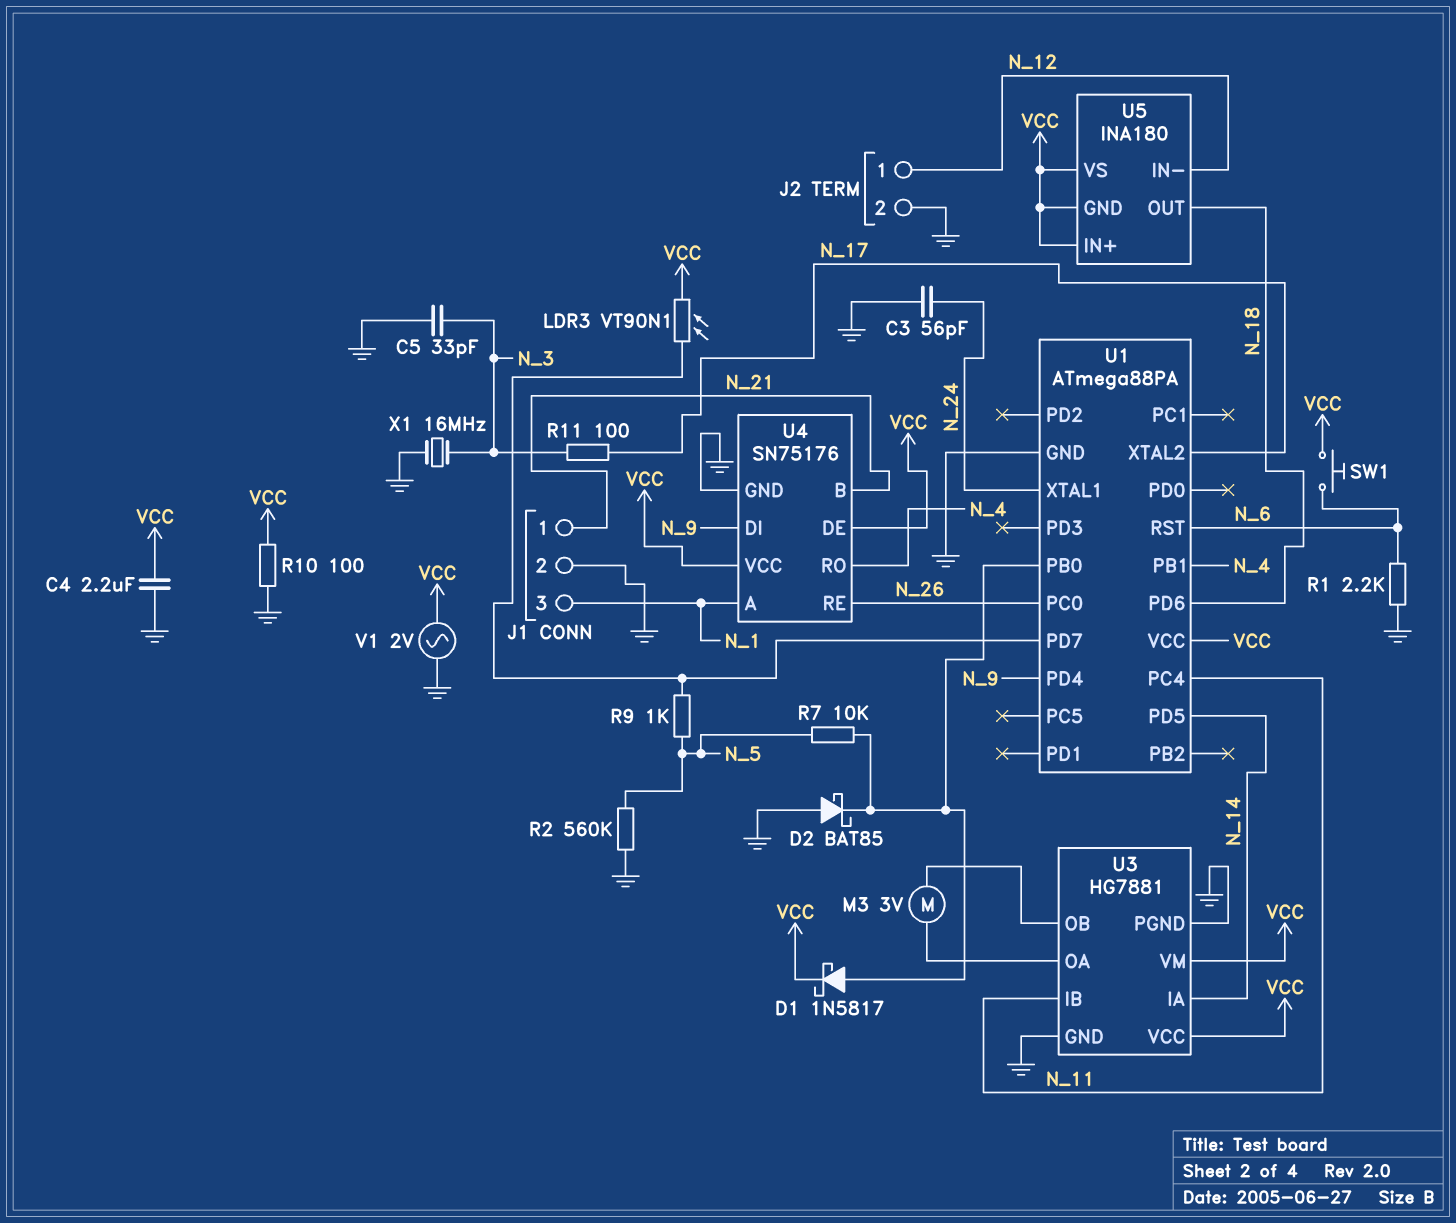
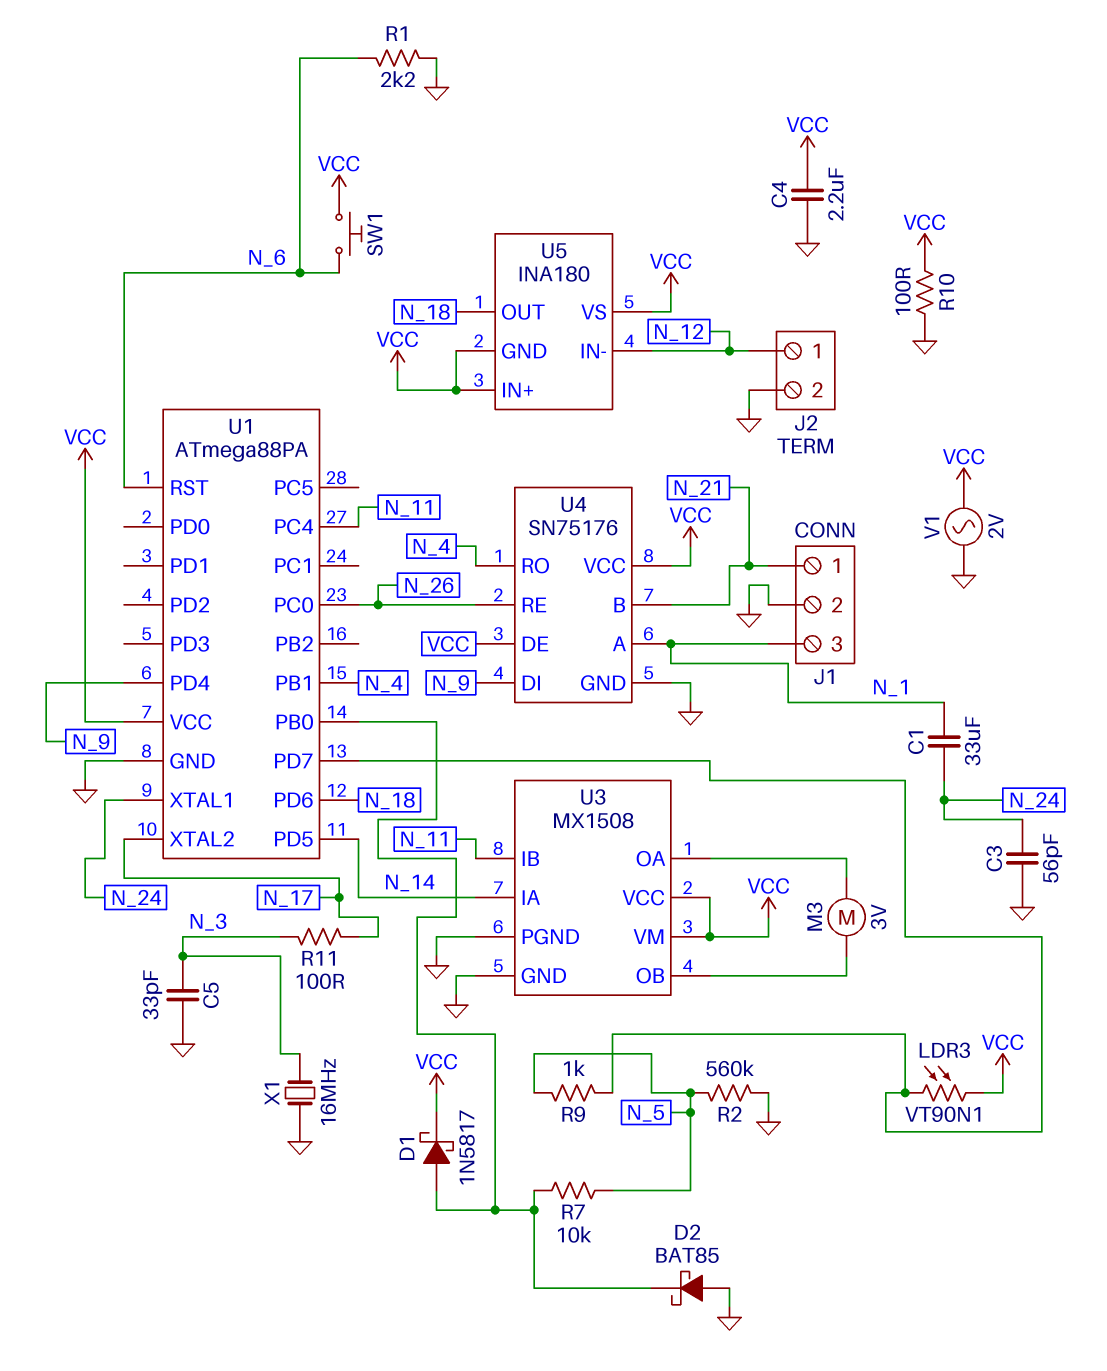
C1: none -> 33uF (N_1, N_24)
U3: HG7881 -> MX1508

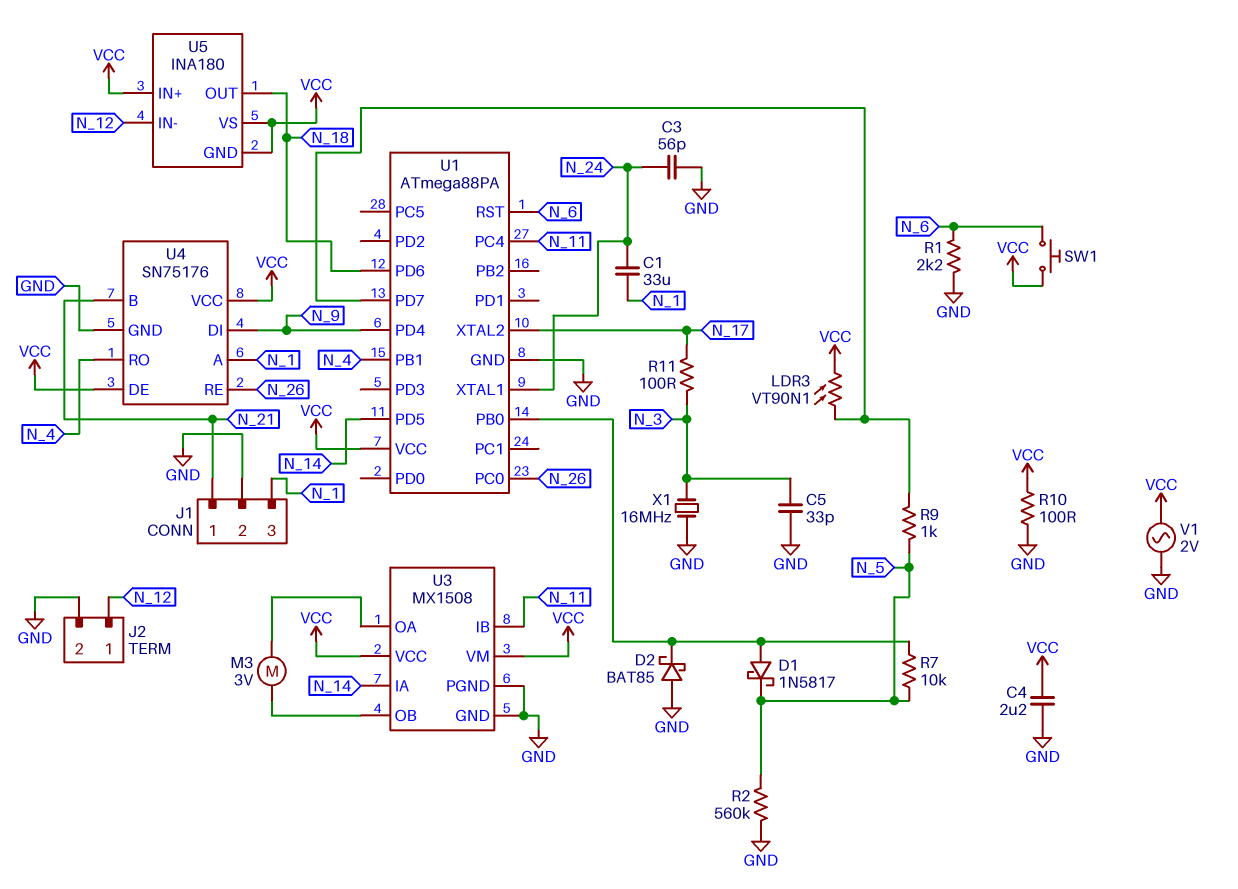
D1: schottky 1N5817 (A U1/PB0, K VCC) -> schottky 1N5817 (A U1/PB0, K N_5)

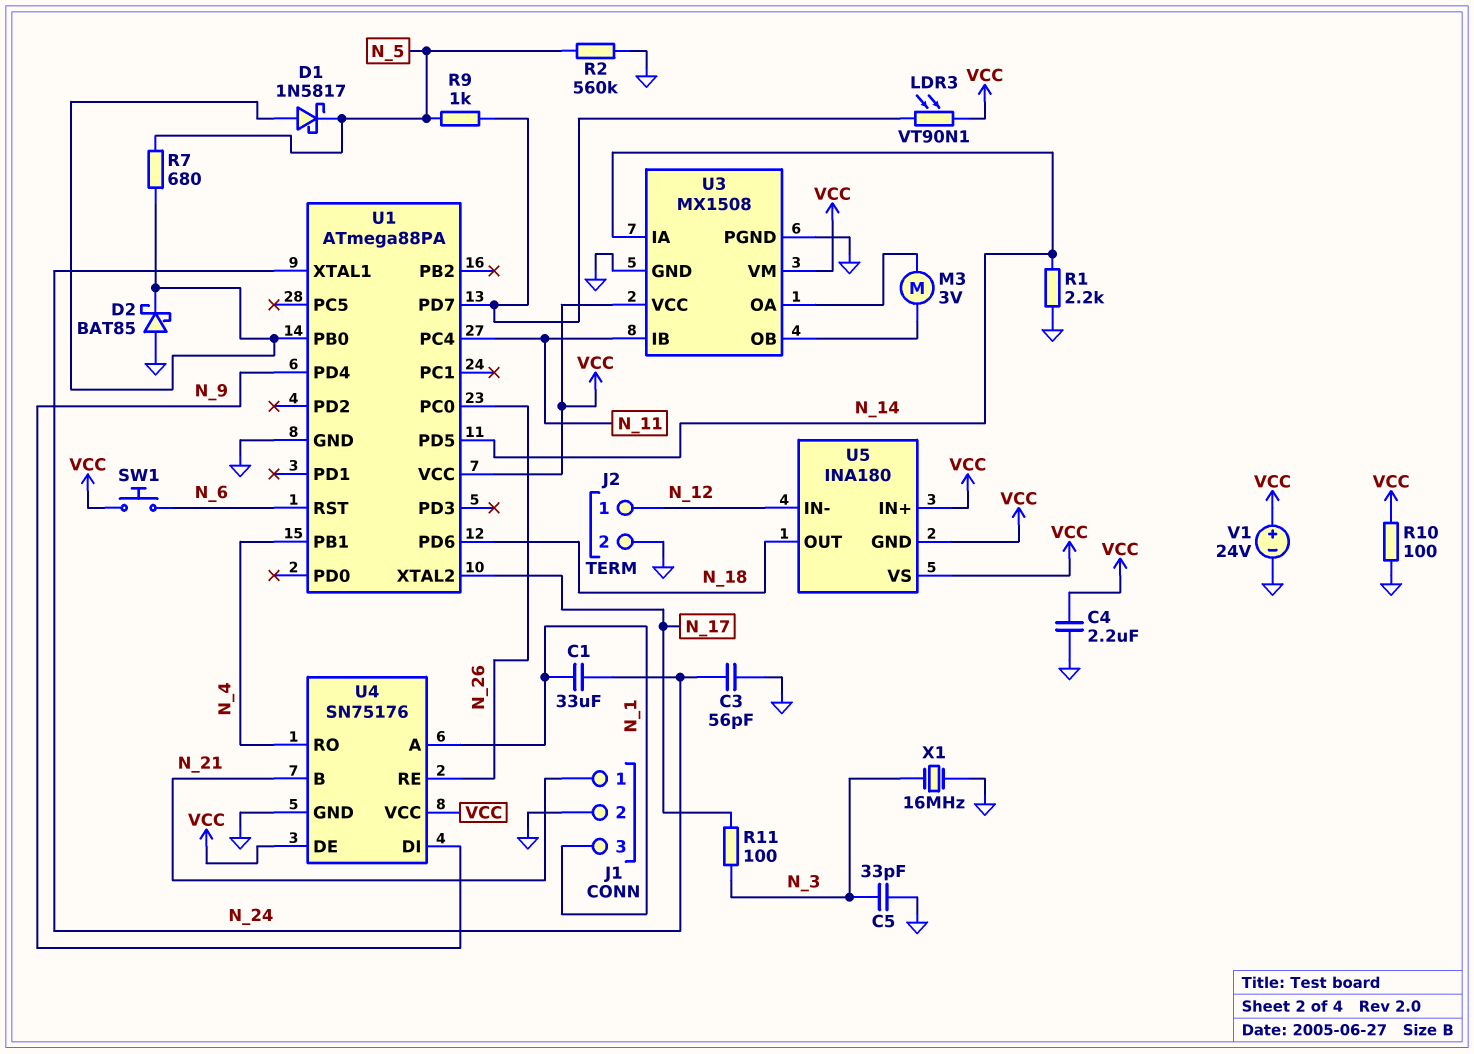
R1: 2.2k (GND, N_6) -> 2.2k (GND, N_14)
R7: 10k (N_5, U1/PB0) -> 680 (N_5, U1/PB0)
V1: AC 2V (GND, VCC) -> 24V (plus VCC, minus GND)

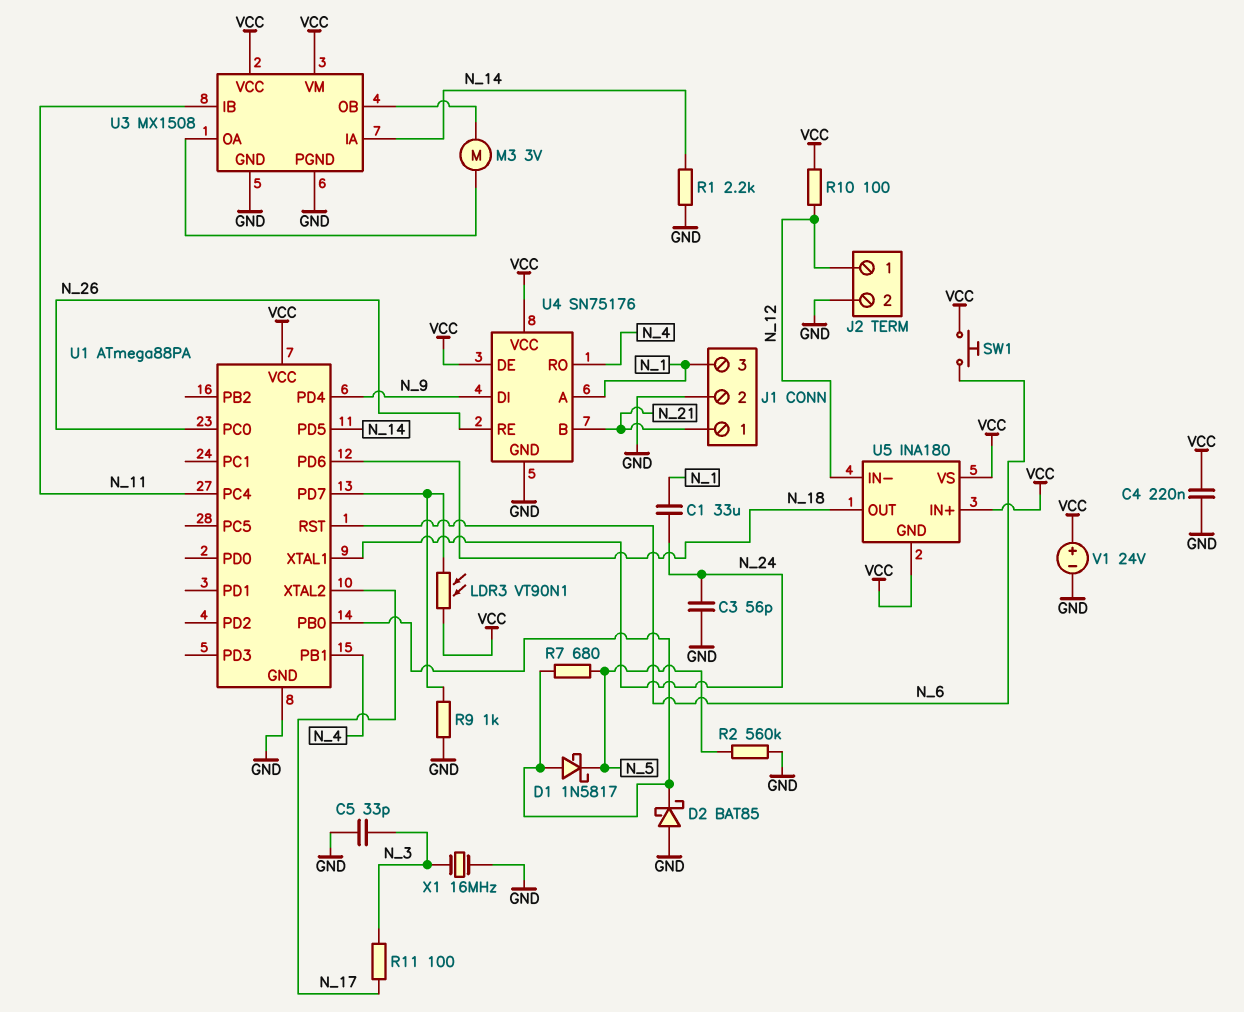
C4: 2.2uF (GND, VCC) -> 220nF (GND, VCC)
R9: 1k (N_5, U1/PD7) -> 1k (GND, U1/PD7)
R10: 100 (GND, VCC) -> 100 (N_12, VCC)

